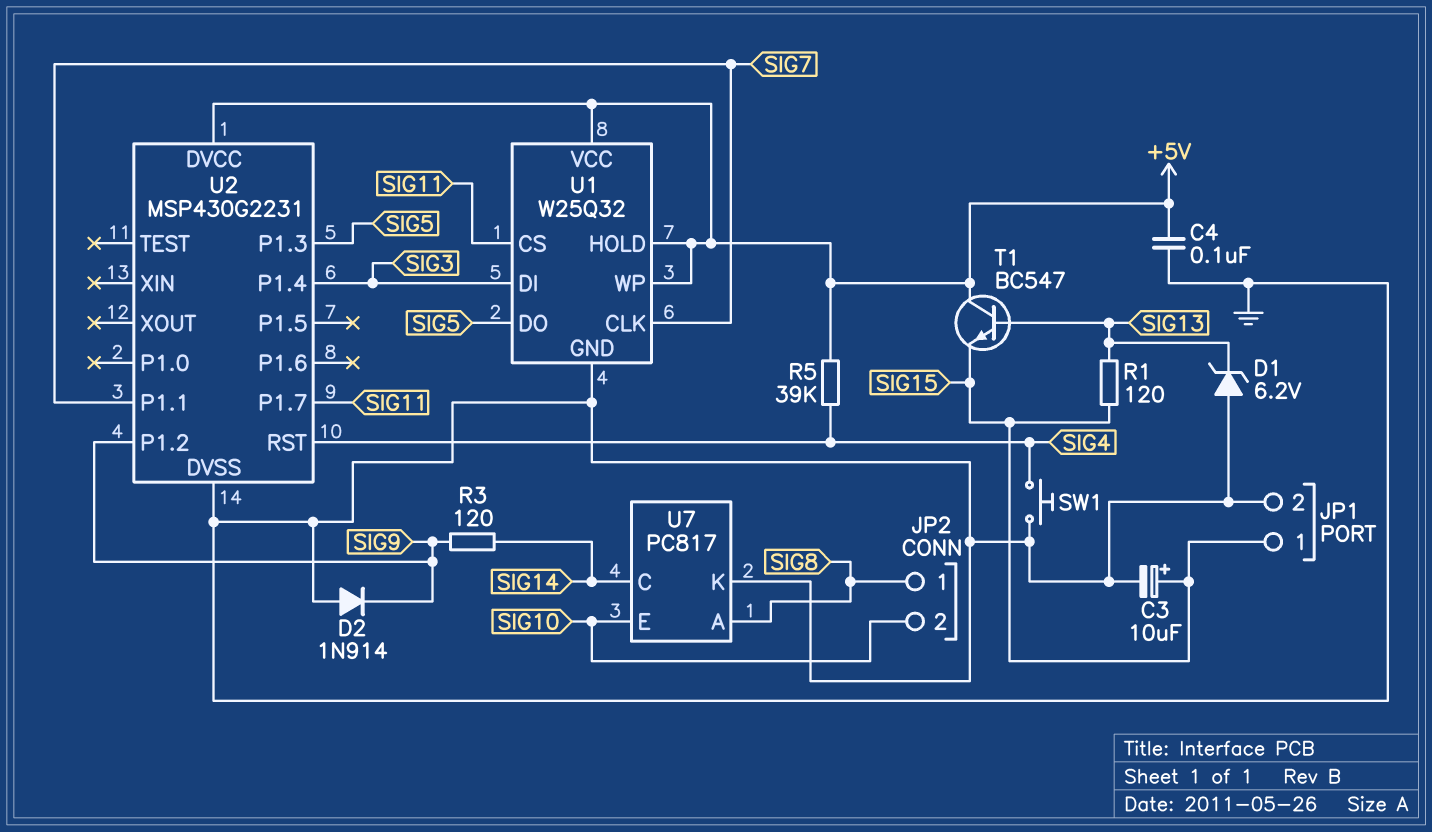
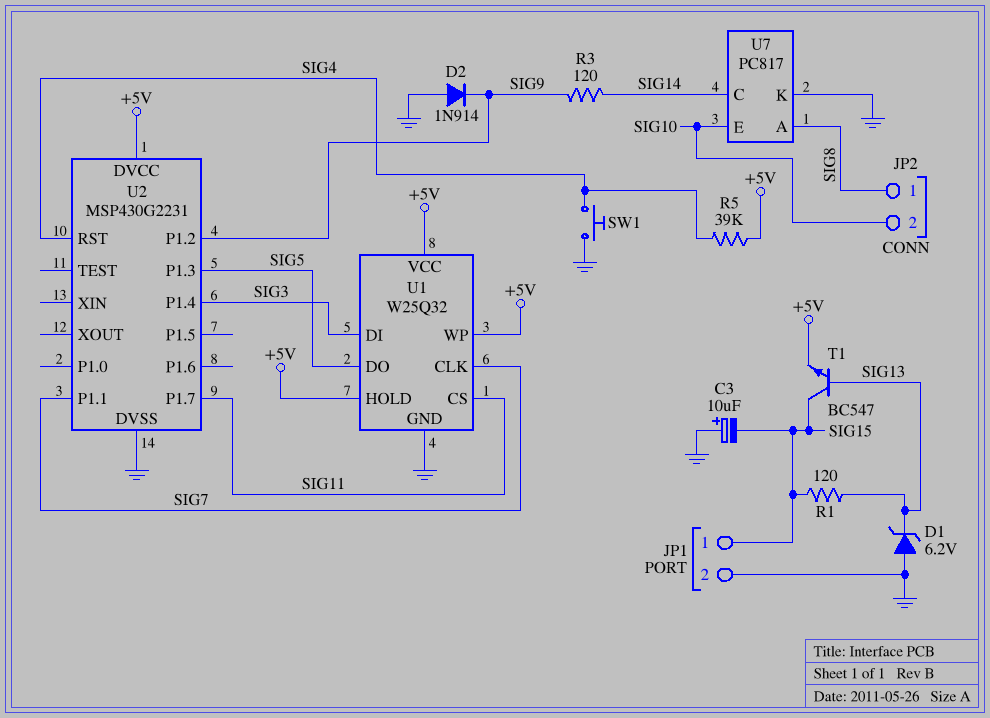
C3: 10uF (plus SIG15, minus GND) -> 10uF (plus GND, minus SIG15)
C4: 100nF (+5V, GND) -> none
T1: NPN BC547 (B SIG13, C +5V, E SIG15) -> NPN BC547 (B SIG13, C SIG15, E +5V)

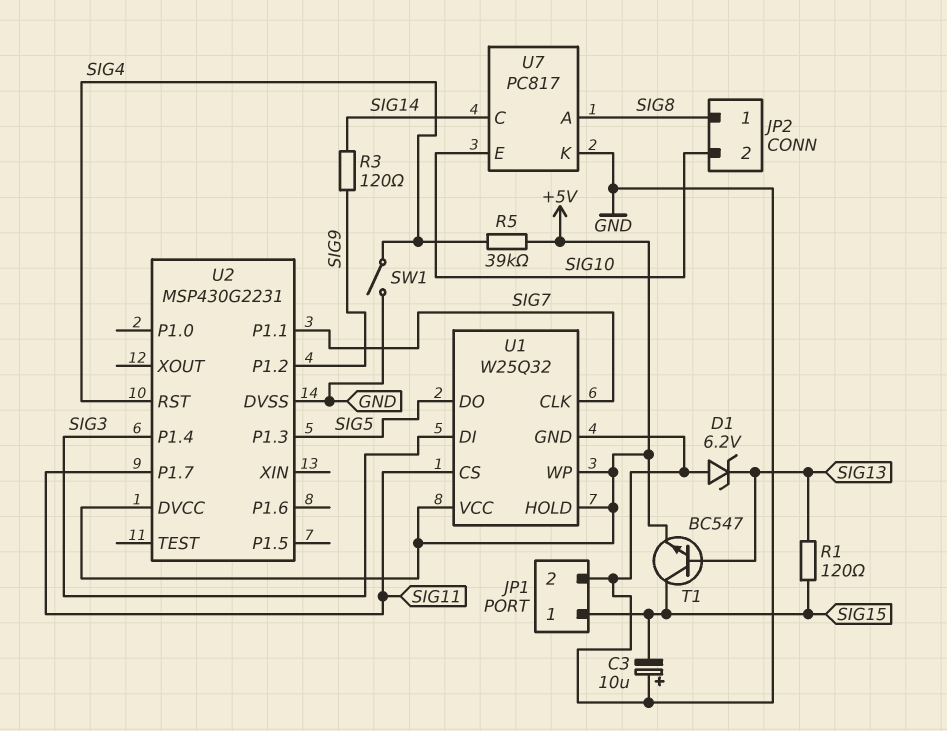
D2: diode 1N914 (A GND, K SIG9) -> none
SW1: button (GND, SIG4) -> switch (GND, SIG4)

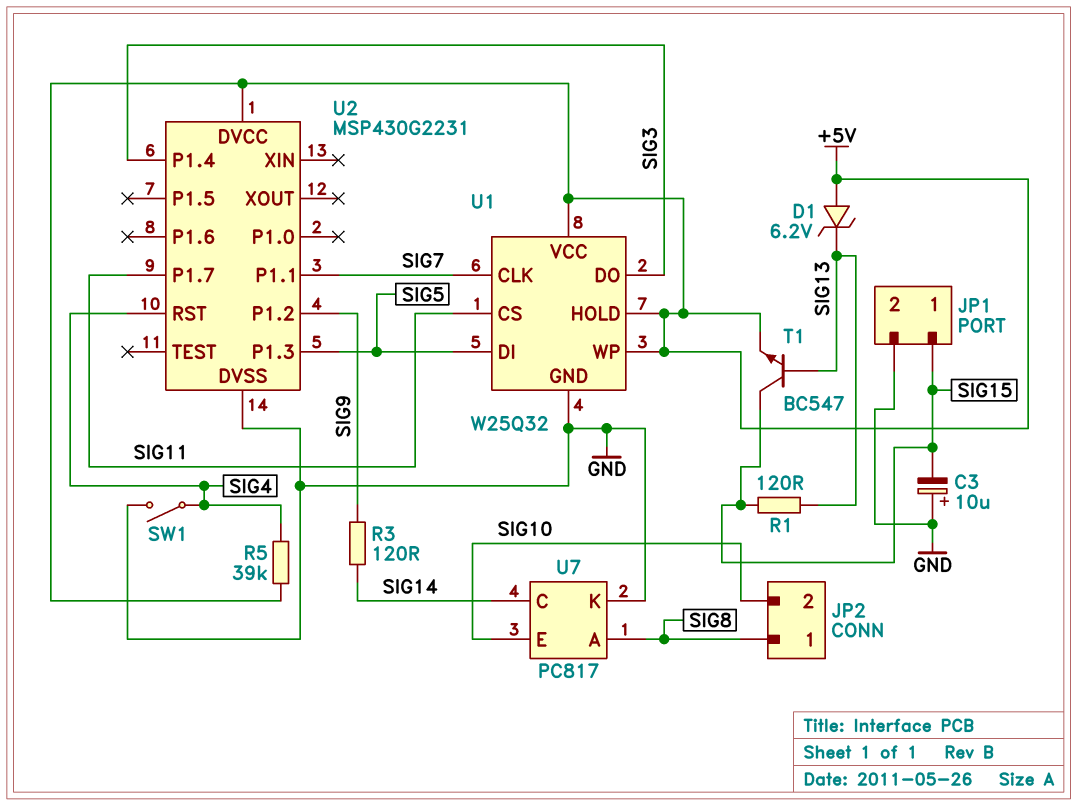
D1: zener 6.2V (A GND, K SIG13) -> zener 6.2V (A +5V, K SIG13)
U1 pin DI: SIG3 -> SIG5
U1 pin DO: SIG5 -> SIG3

